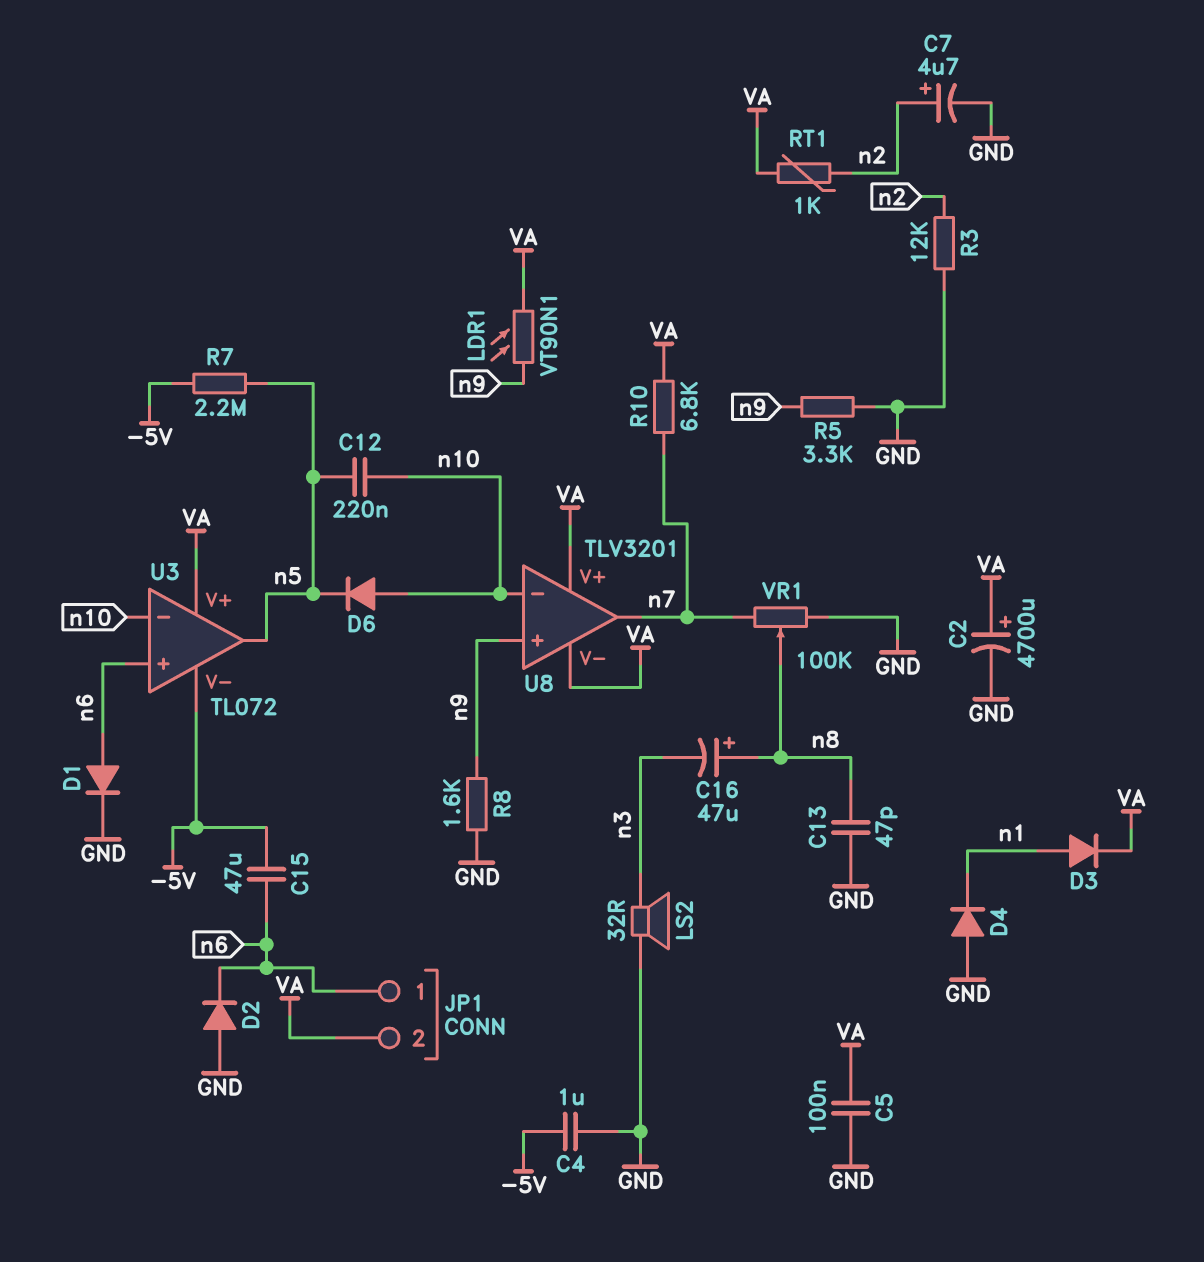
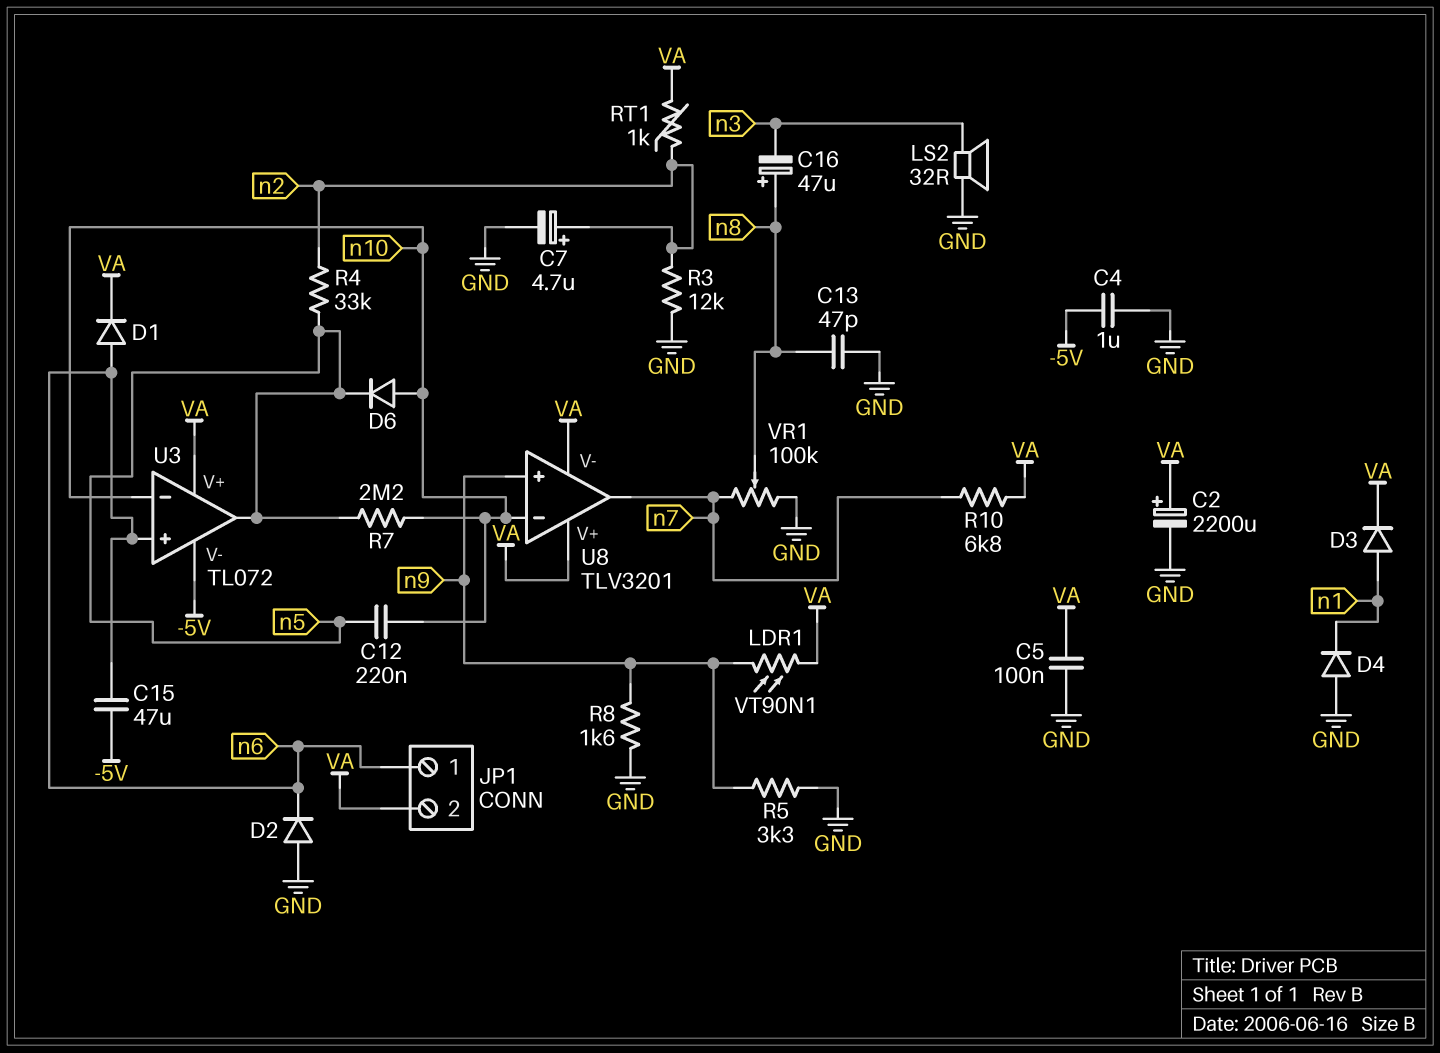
C2: 4700uF (plus VA, minus GND) -> 2200uF (plus VA, minus GND)
D1: diode (A n6, K GND) -> diode (A n6, K VA)
R4: none -> 33k (n2, n5)
R7: 2.2M (-5V, n5) -> 2.2M (n5, n10)

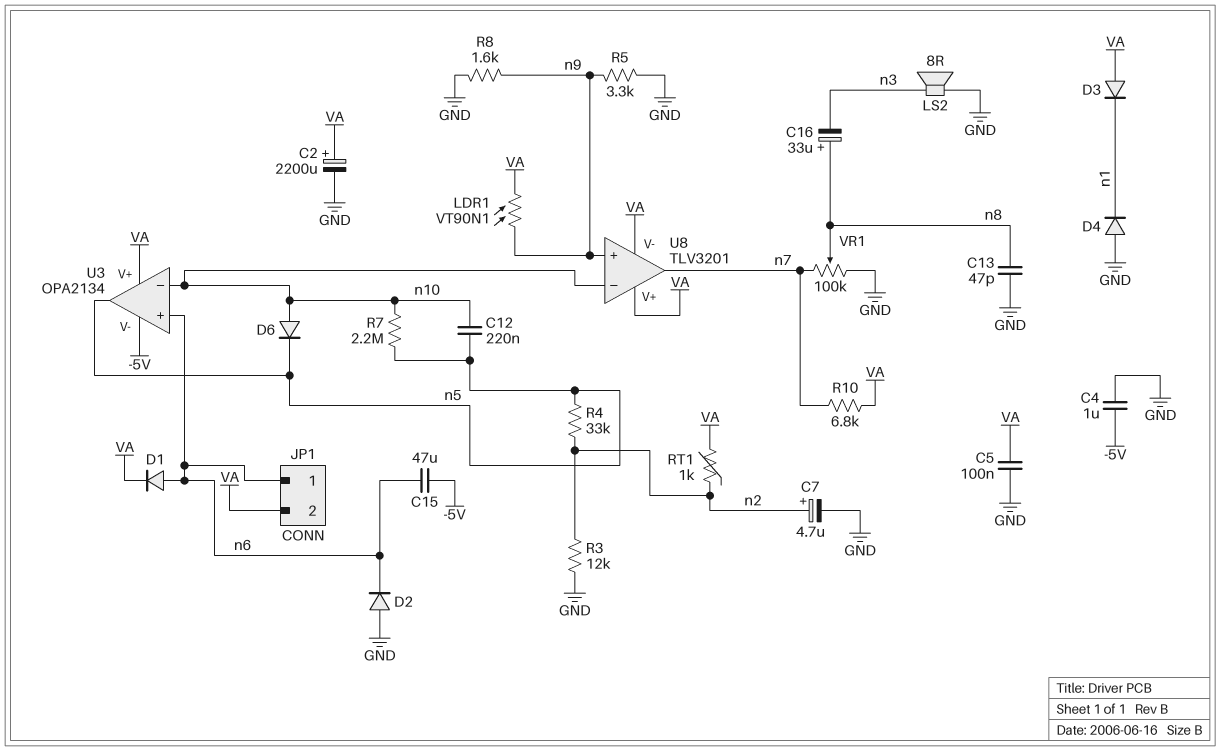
C16: 47uF (plus n8, minus n3) -> 33uF (plus n8, minus n3)
D3: diode (A n1, K VA) -> diode (A VA, K n1)
LS2: speaker 32R (GND, n3) -> speaker 8R (GND, n3)
U3: TL072 -> OPA2134

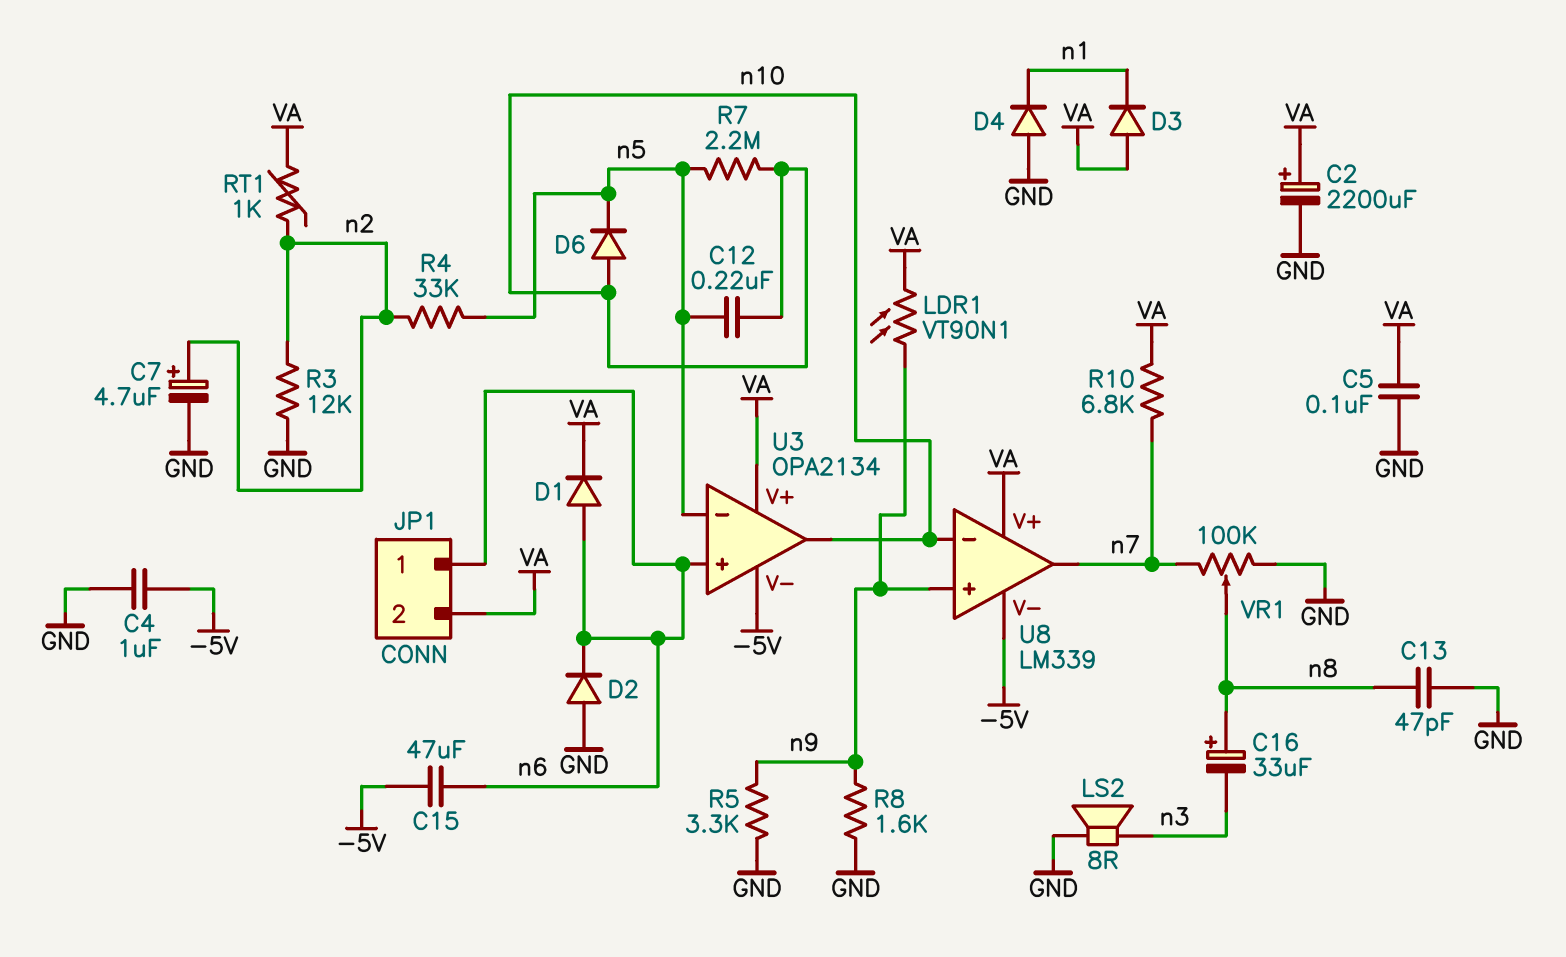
U3 pin in-: n10 -> n5
U3 pin out: n5 -> n10
U8: TLV3201 -> LM339
U8 pin V-: VA -> -5V

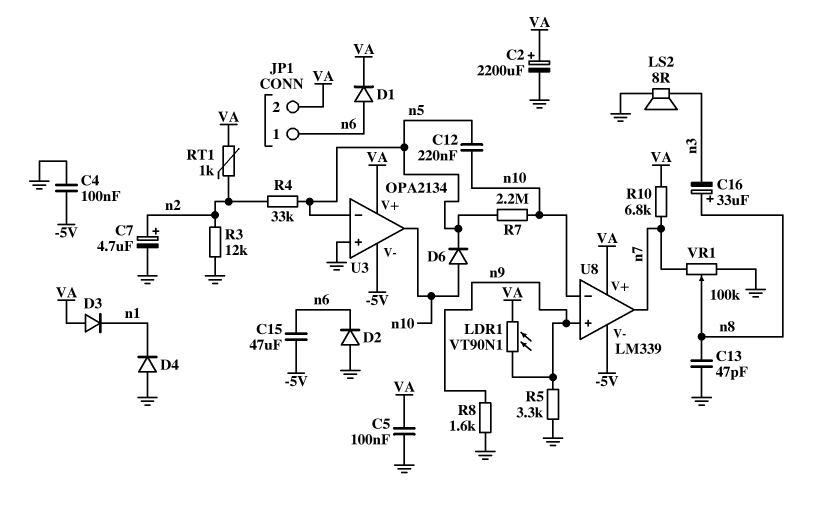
C4: 1uF (-5V, GND) -> 100nF (-5V, GND)
U3 pin in+: n6 -> GND

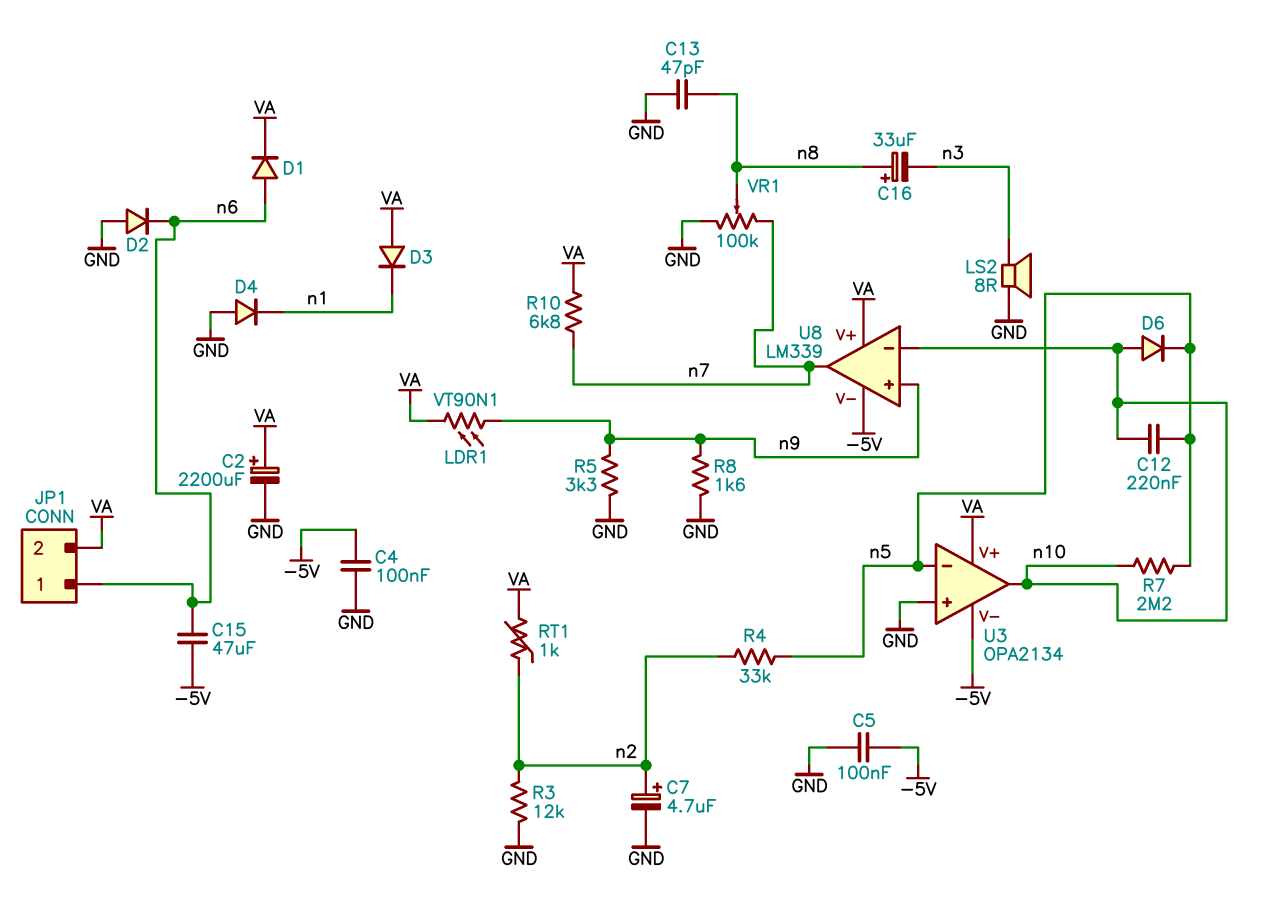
C5: 100nF (GND, VA) -> 100nF (-5V, GND)

